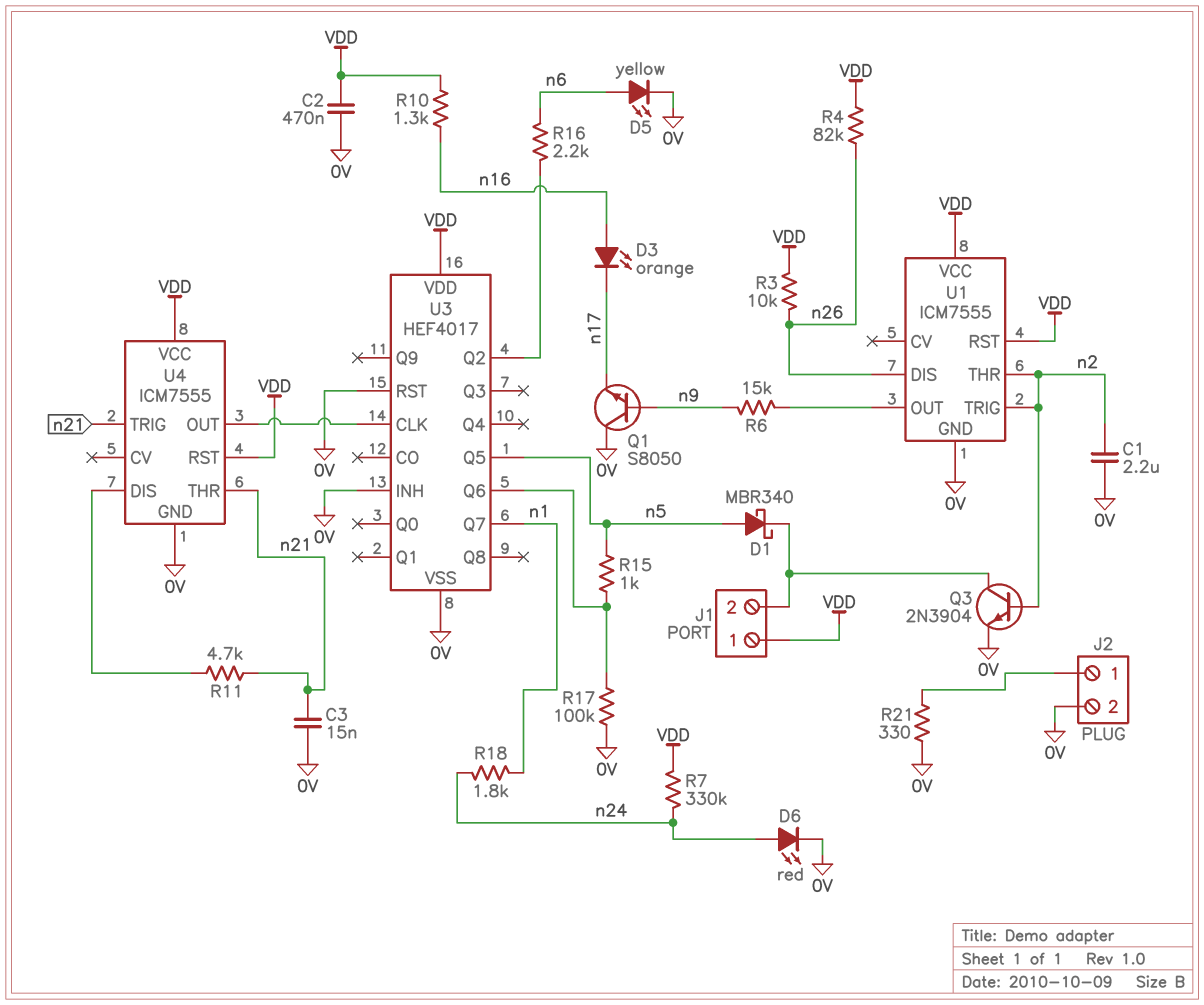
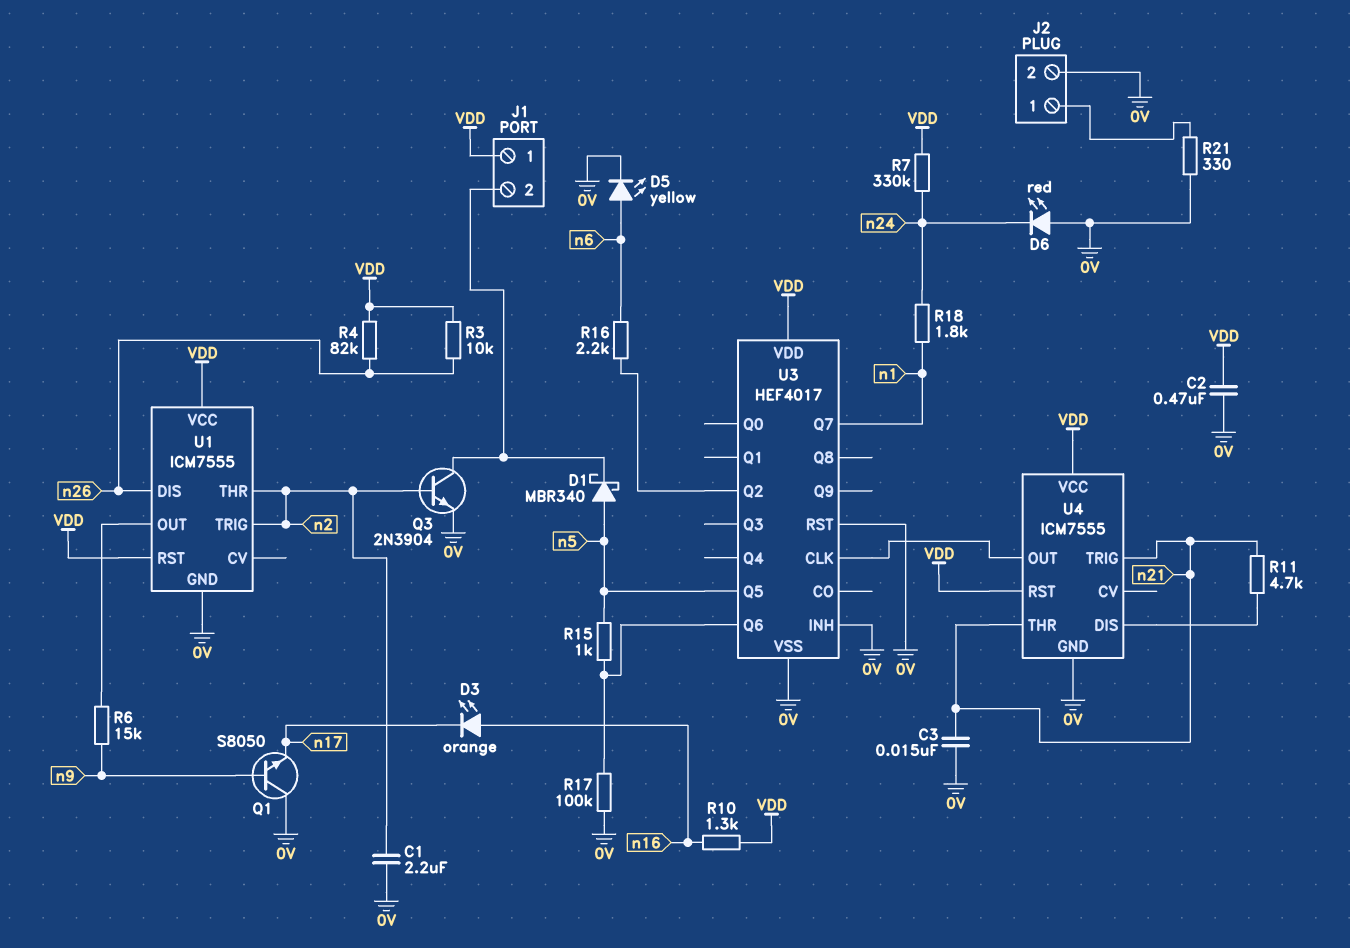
D6: LED red (A n24, K 0V) -> LED red (A 0V, K n24)

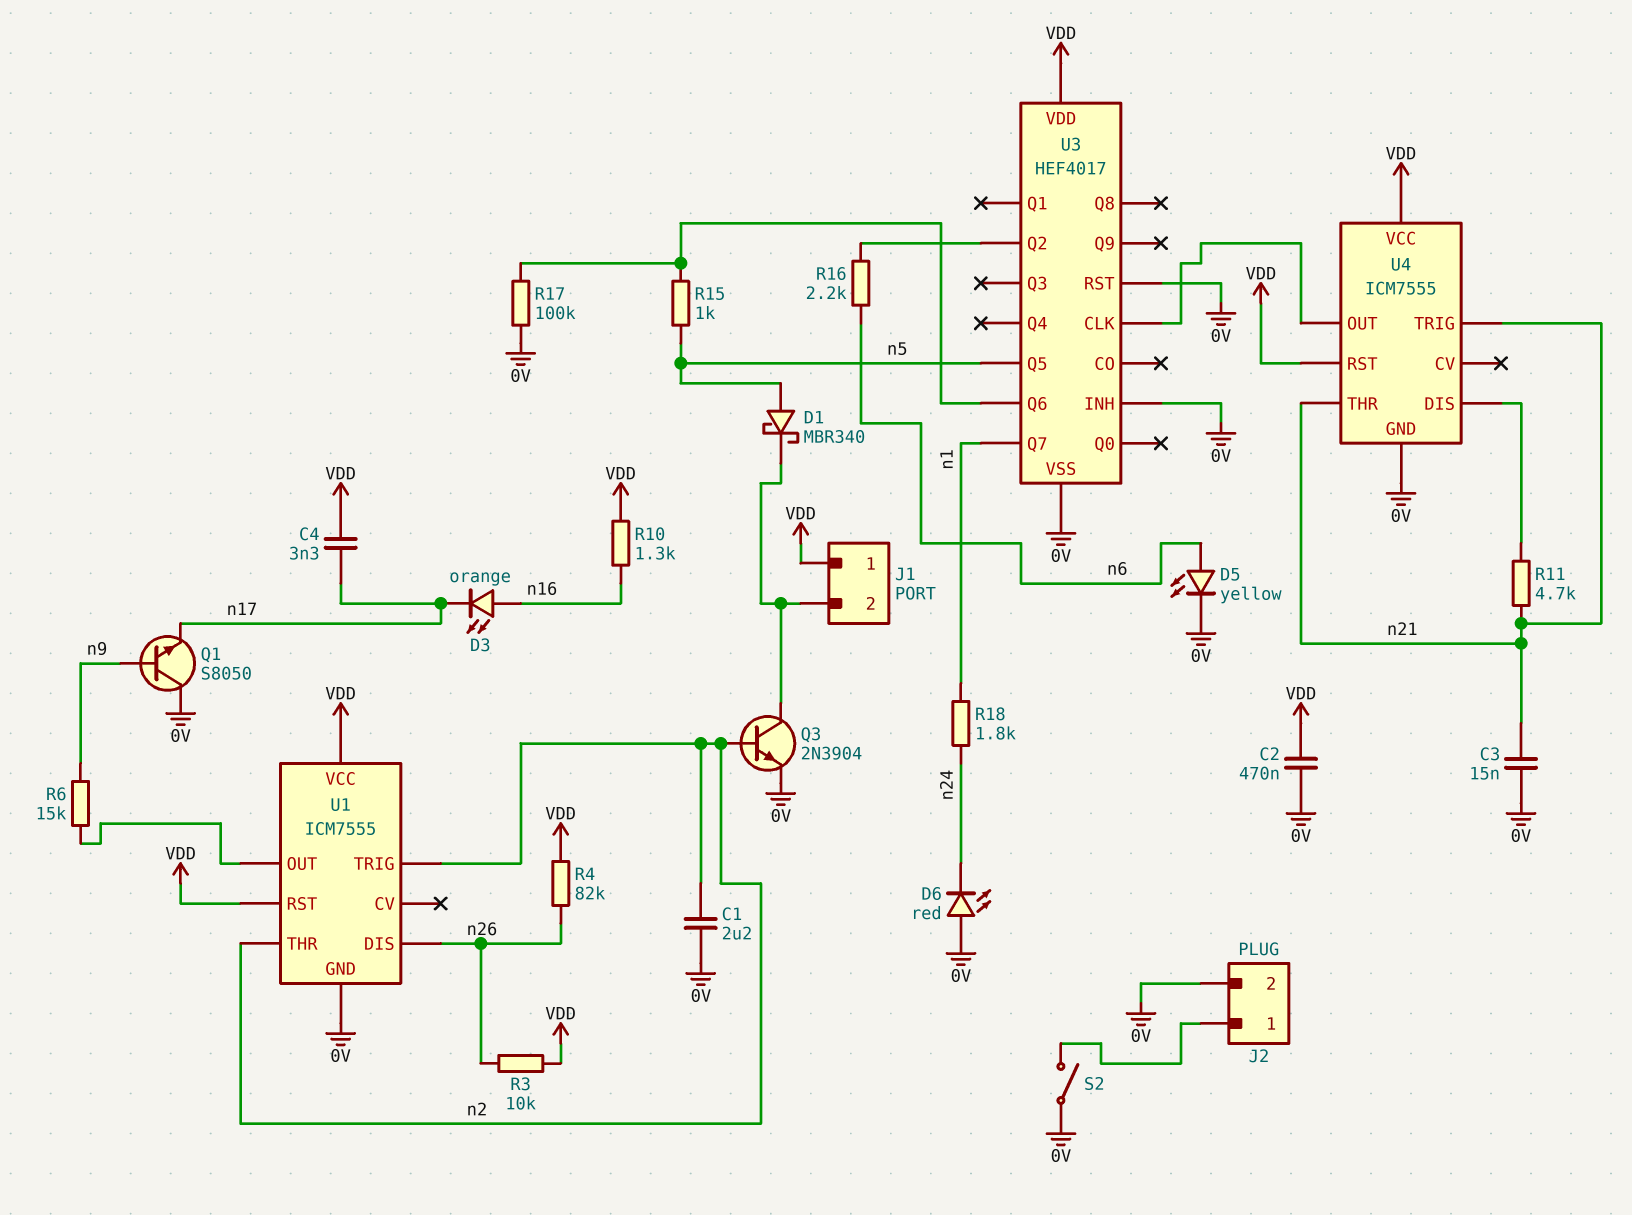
C4: none -> 3.3nF (VDD, n17)
R7: 330k (VDD, n24) -> none
R21: 330 (0V, J2/1) -> none
S2: none -> switch (0V, J2/1)

